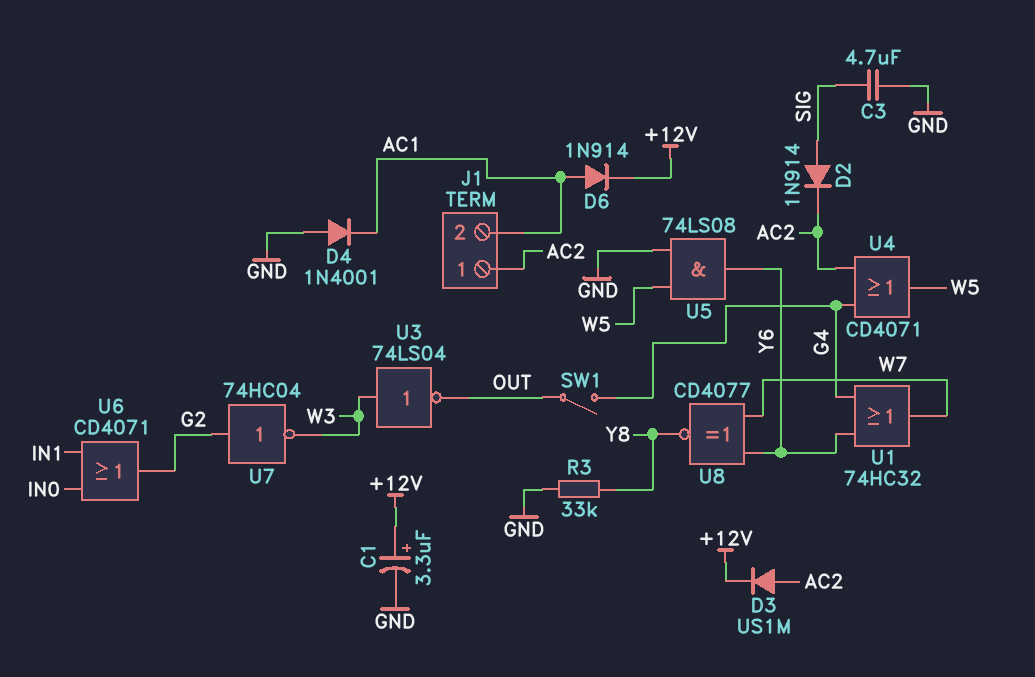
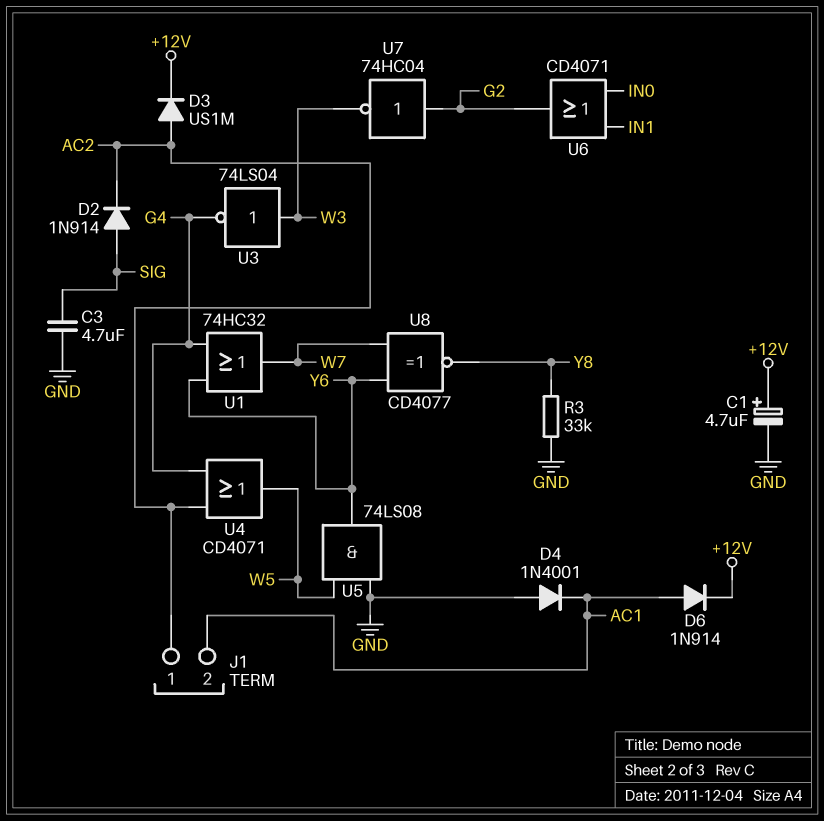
C1: 3.3uF (plus +12V, minus GND) -> 4.7uF (plus +12V, minus GND)
SW1: switch (G4, OUT) -> none
U3: NOT 74LS04 (in W3, out OUT) -> NOT 74LS04 (in W3, out G4)

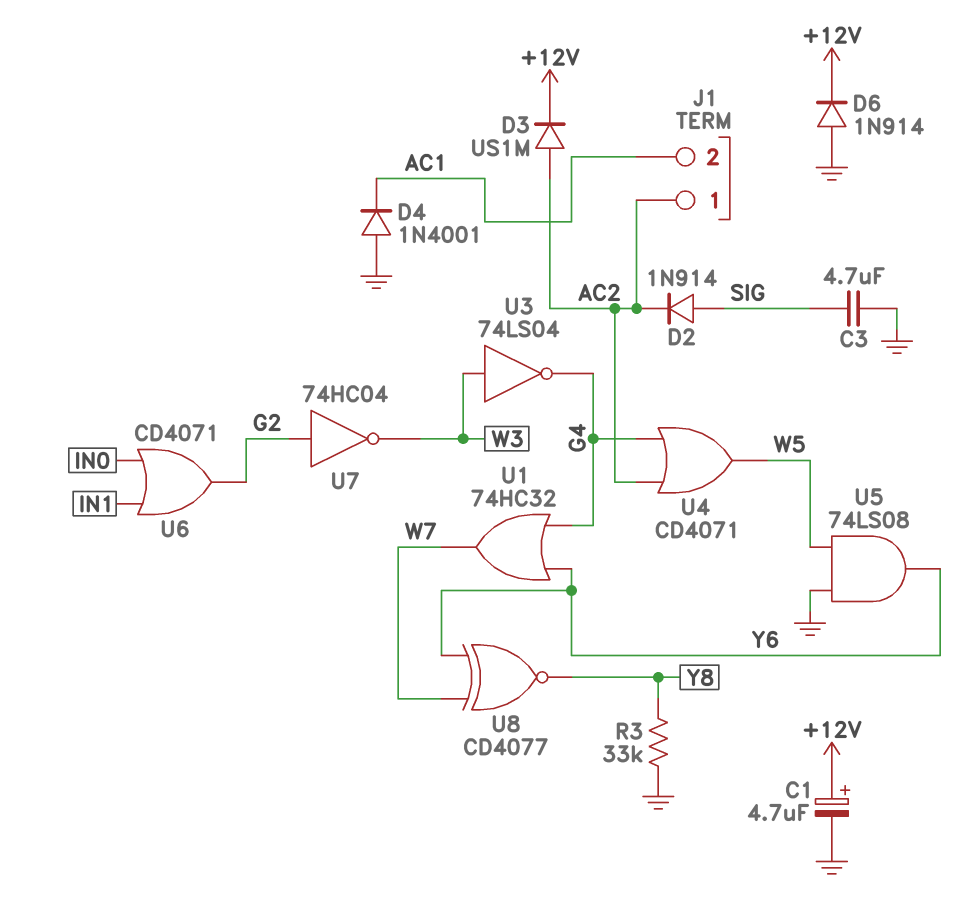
D6: diode 1N914 (A AC1, K +12V) -> diode 1N914 (A GND, K +12V)

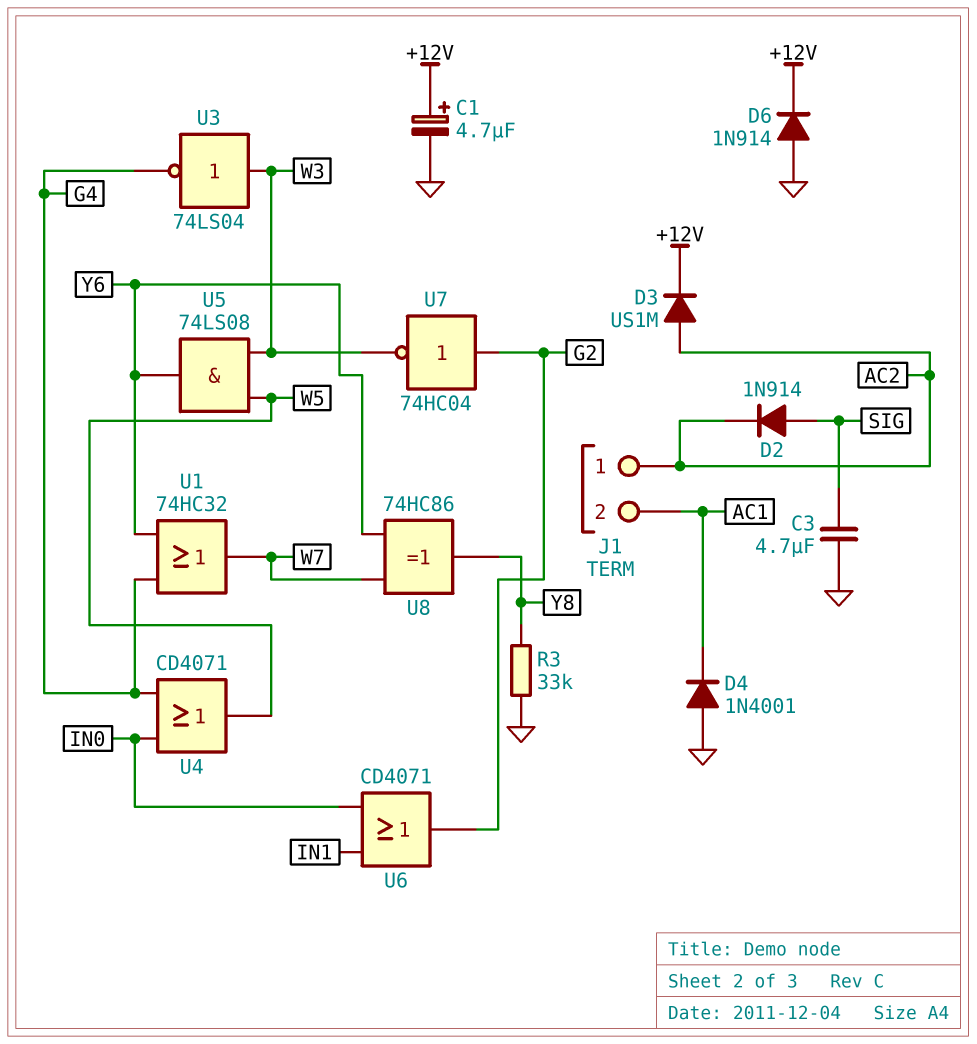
U4: OR CD4071 (in AC2, in G4, out W5) -> OR CD4071 (in G4, in IN0, out W5)
U5: AND 74LS08 (in GND, in W5, out Y6) -> AND 74LS08 (in W3, in W5, out Y6)
U8: XNOR CD4077 (in W7, in Y6, out Y8) -> XOR 74HC86 (in W7, in Y6, out Y8)

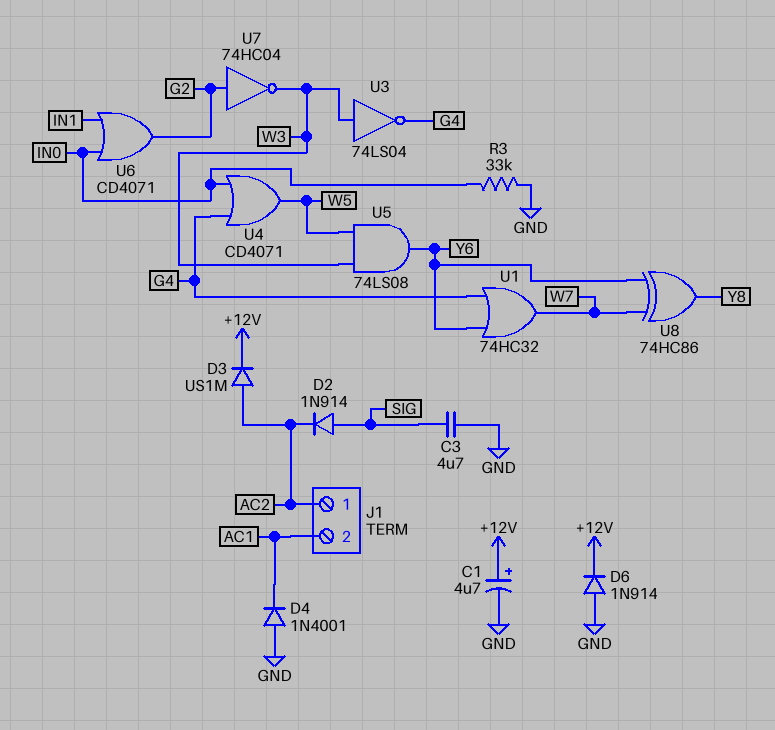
R3: 33k (GND, Y8) -> 33k (GND, IN0)

